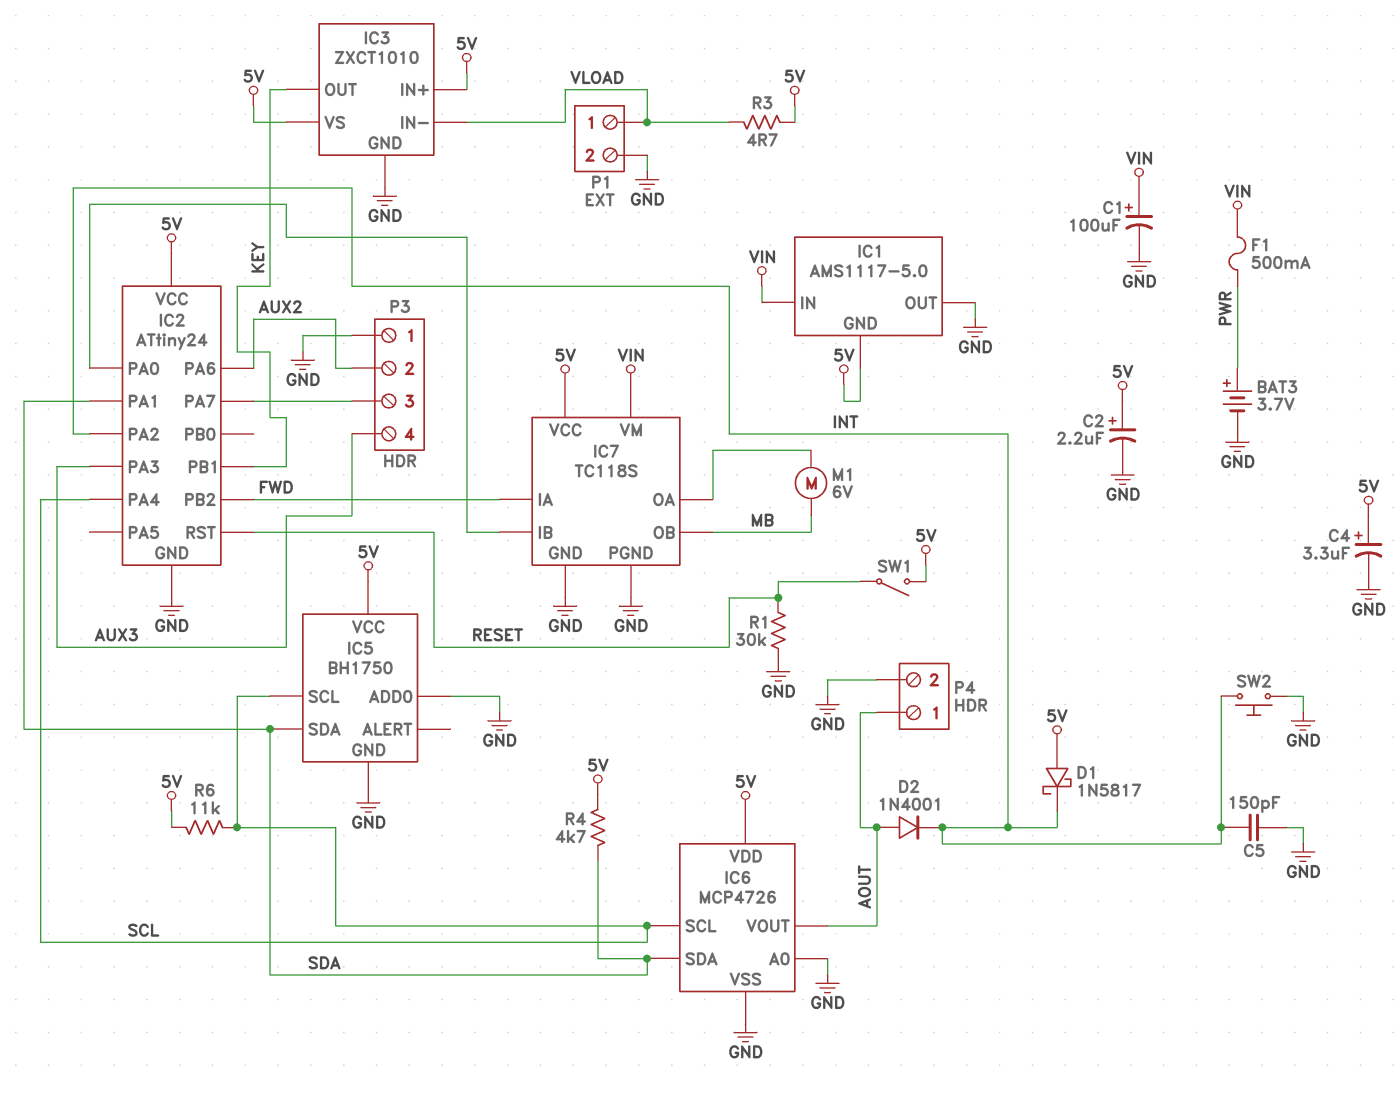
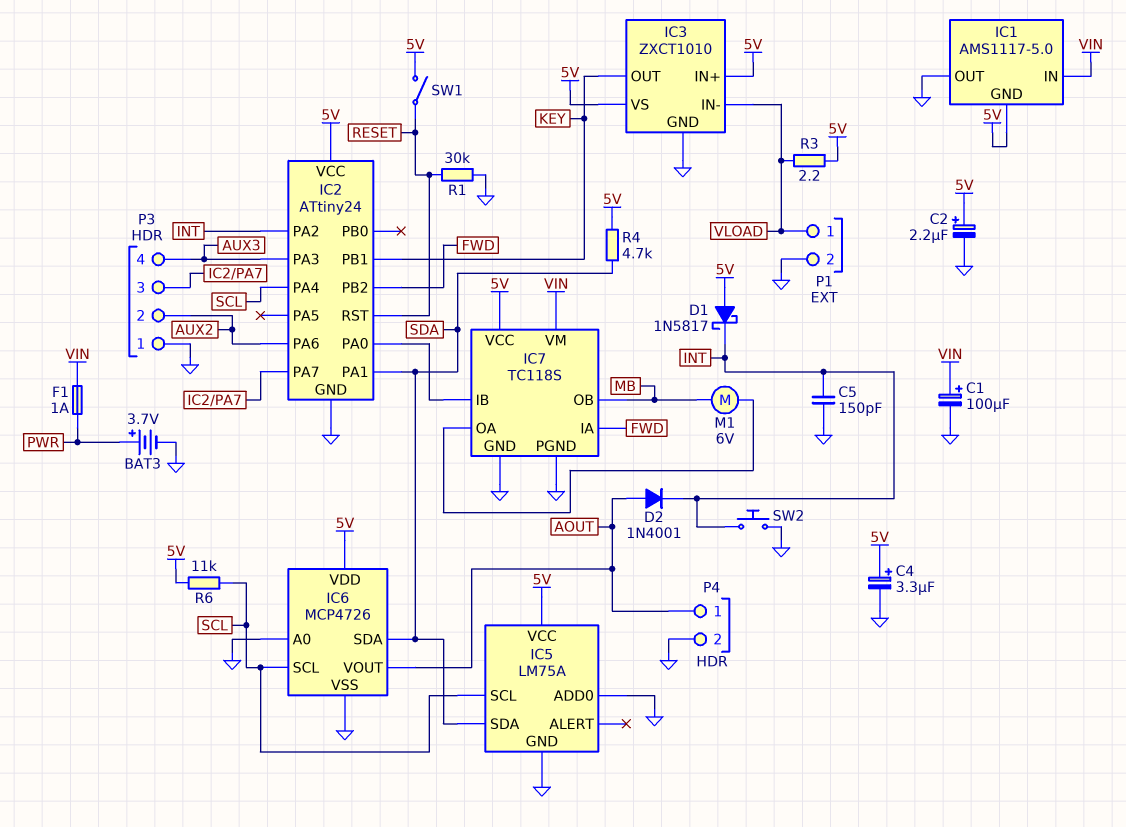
F1: 500mA (PWR, VIN) -> 1A (PWR, VIN)
IC5: BH1750 -> LM75A
R3: 4.7 (5V, VLOAD) -> 2.2 (5V, VLOAD)

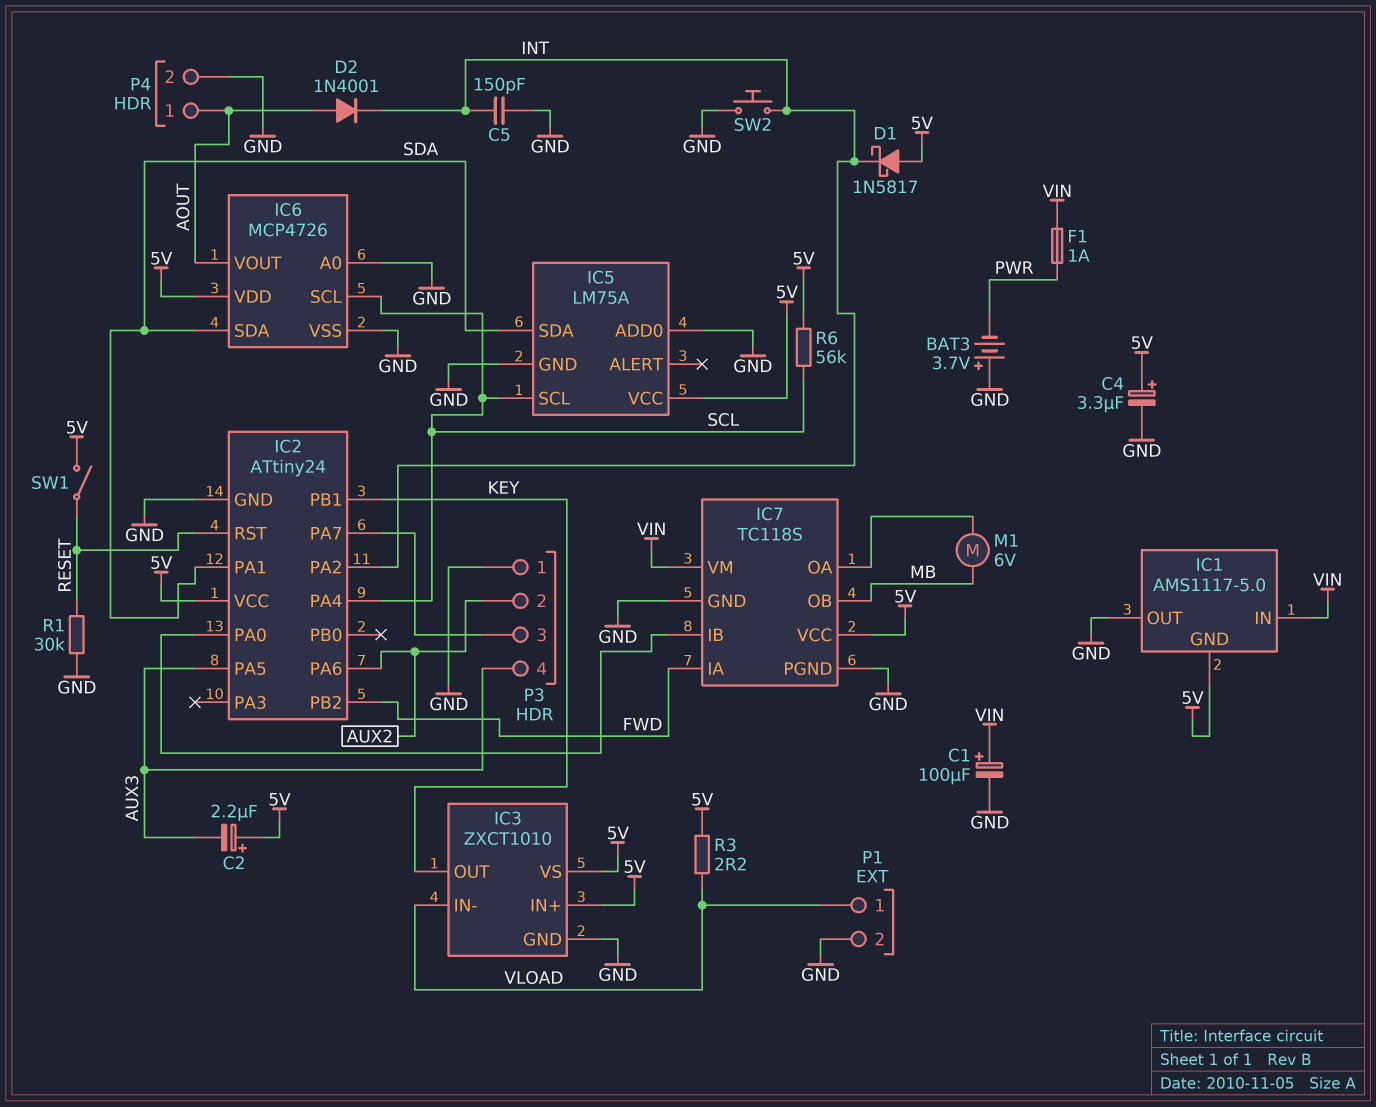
BAT3: 3.7V (plus PWR, minus GND) -> 3.7V (plus GND, minus PWR)
C2: 2.2uF (plus 5V, minus GND) -> 2.2uF (plus 5V, minus AUX3)
IC2 pin PA3: AUX3 -> none
IC2 pin PA5: none -> AUX3
R4: 4.7k (5V, SDA) -> none
R6: 11k (5V, SCL) -> 56k (5V, SCL)

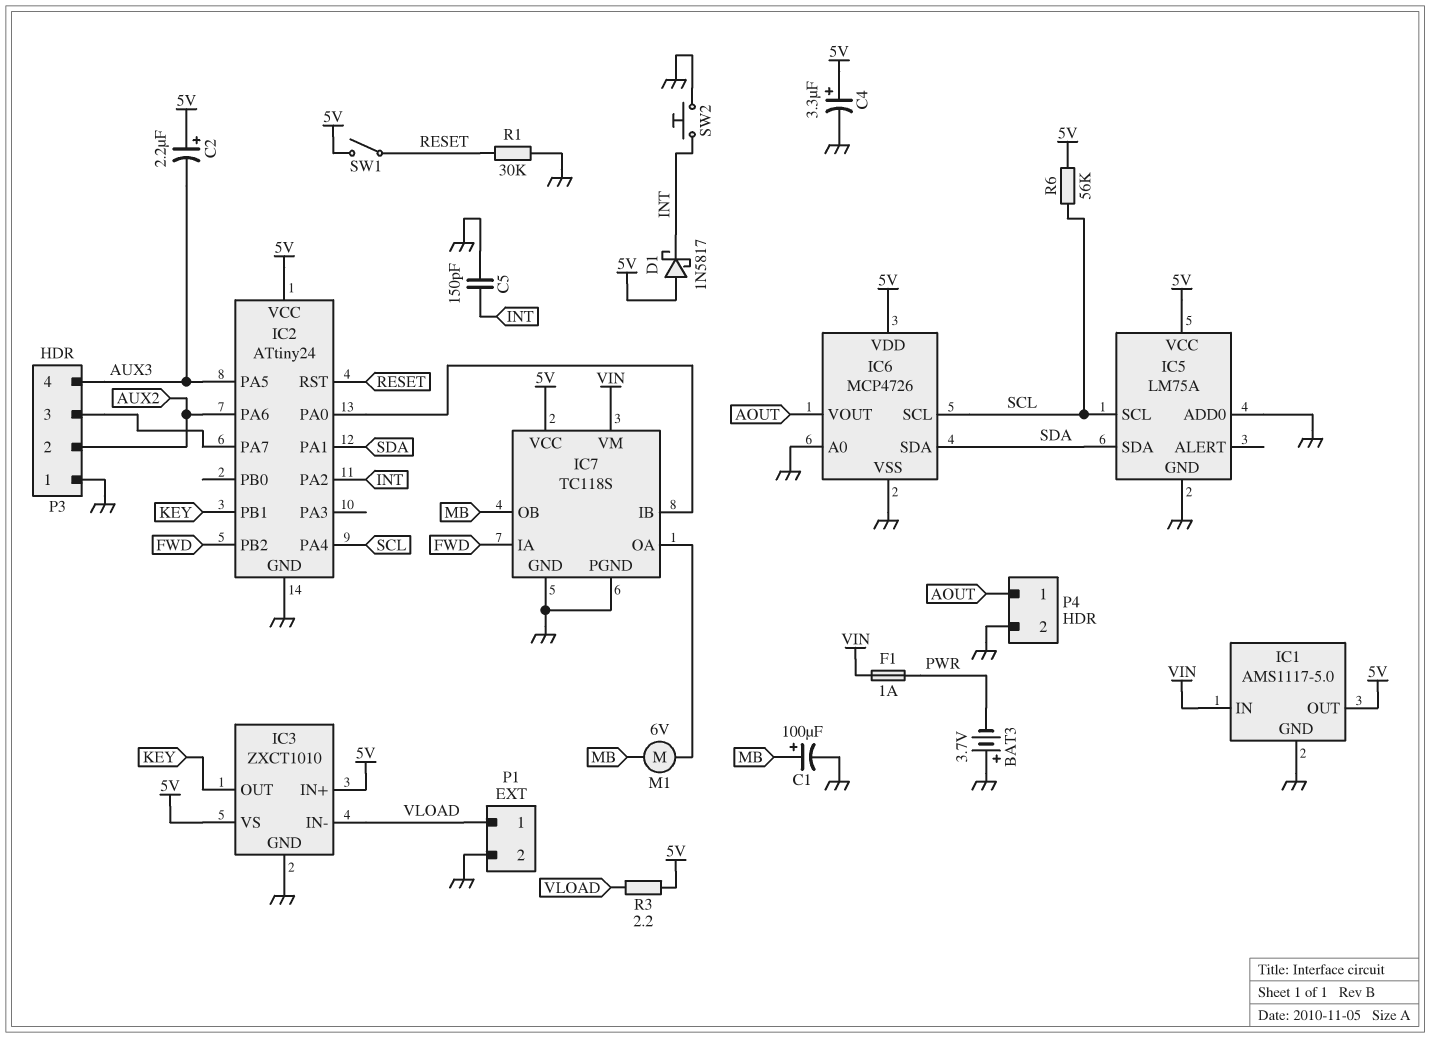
C1: 100uF (plus VIN, minus GND) -> 100uF (plus MB, minus GND)
D2: diode 1N4001 (A AOUT, K INT) -> none
IC1 pin GND: 5V -> GND
IC1 pin OUT: GND -> 5V

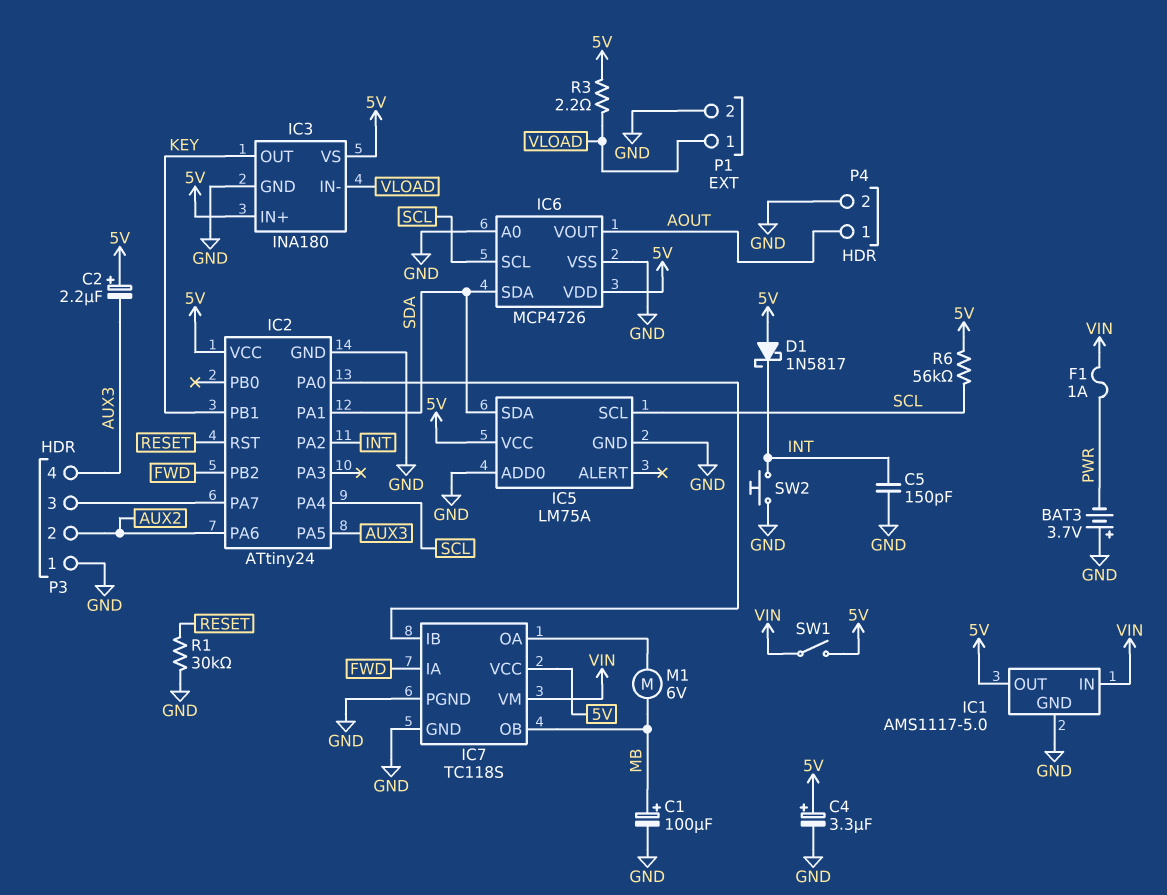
IC3: ZXCT1010 -> INA180
SW1: switch (5V, RESET) -> switch (5V, VIN)

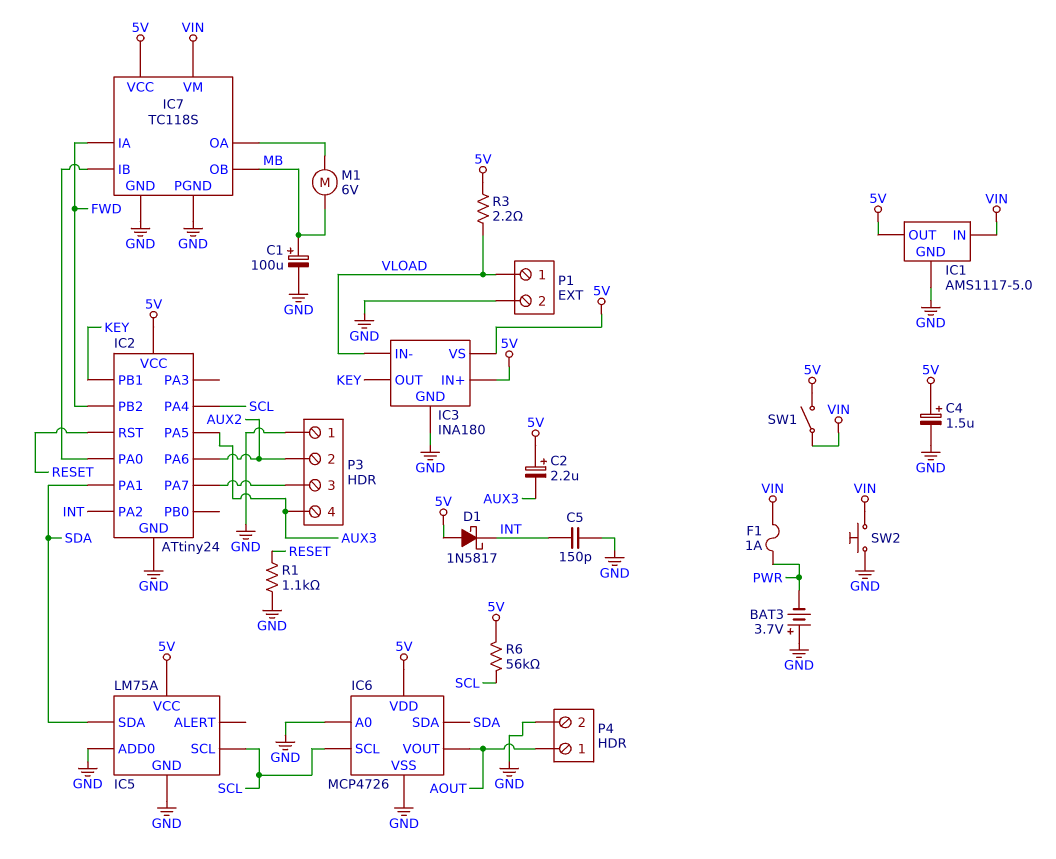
C4: 3.3uF (plus 5V, minus GND) -> 1.5uF (plus 5V, minus GND)
R1: 30k (GND, RESET) -> 1.1k (GND, RESET)
SW2: button (GND, INT) -> button (GND, VIN)

